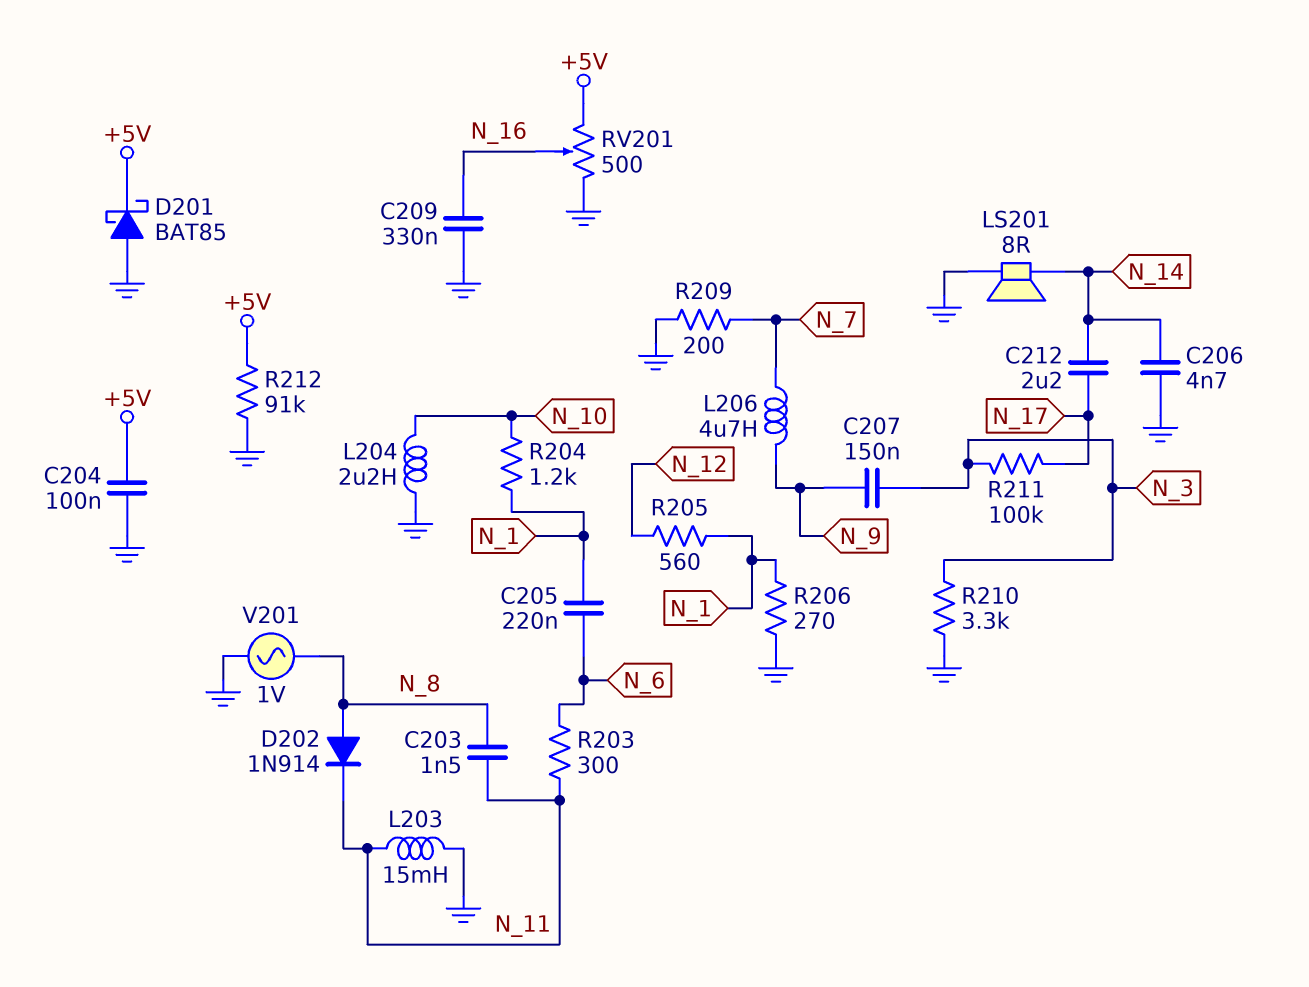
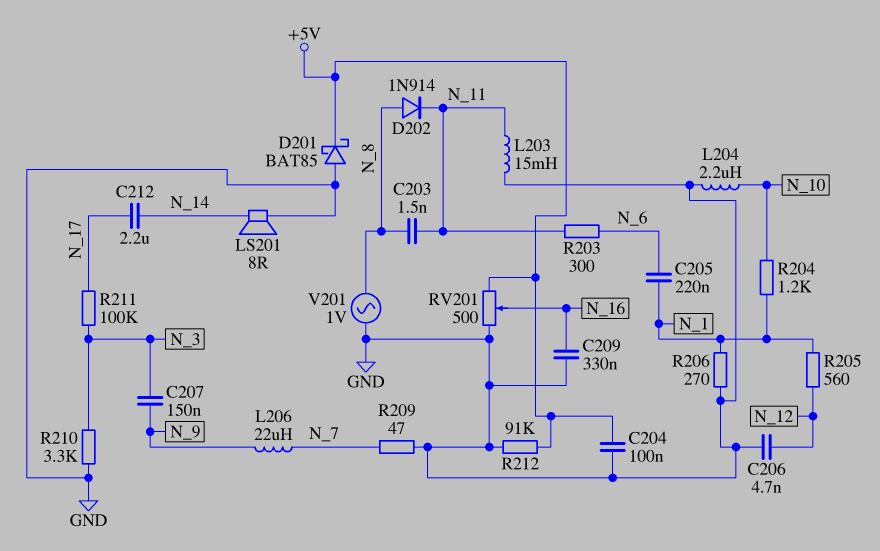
C206: 4.7nF (GND, N_14) -> 4.7nF (GND, N_12)
L206: 4.7uH (N_7, N_9) -> 22uH (N_7, N_9)
R209: 200 (GND, N_7) -> 47 (GND, N_7)

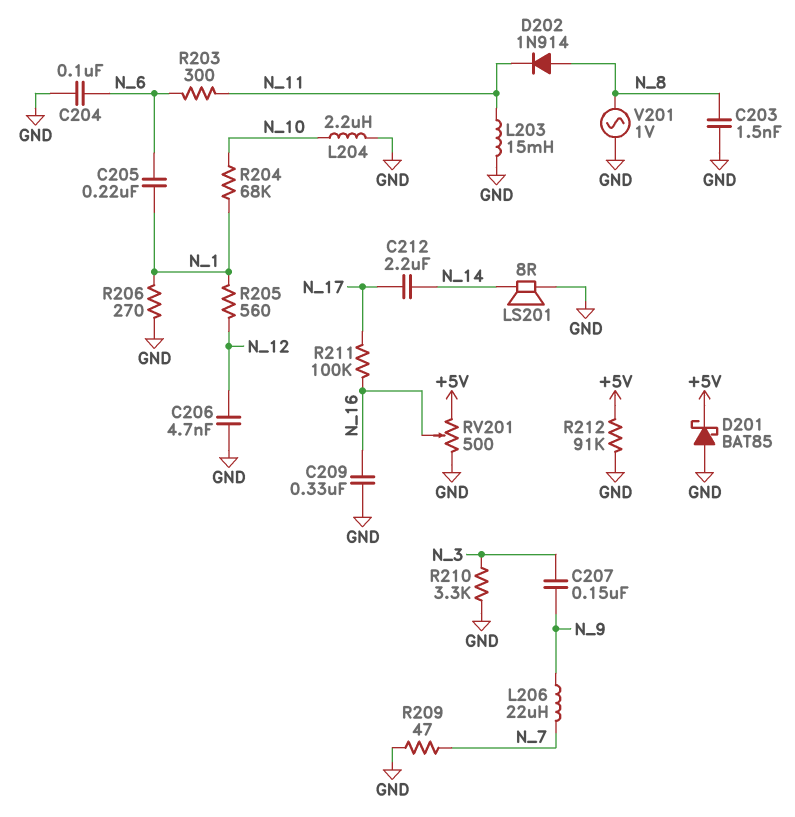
C203: 1.5nF (N_8, N_11) -> 1.5nF (GND, N_8)
C204: 100nF (+5V, GND) -> 100nF (GND, N_6)
R204: 1.2k (N_1, N_10) -> 68k (N_1, N_10)
R211: 100k (N_3, N_17) -> 100k (N_16, N_17)

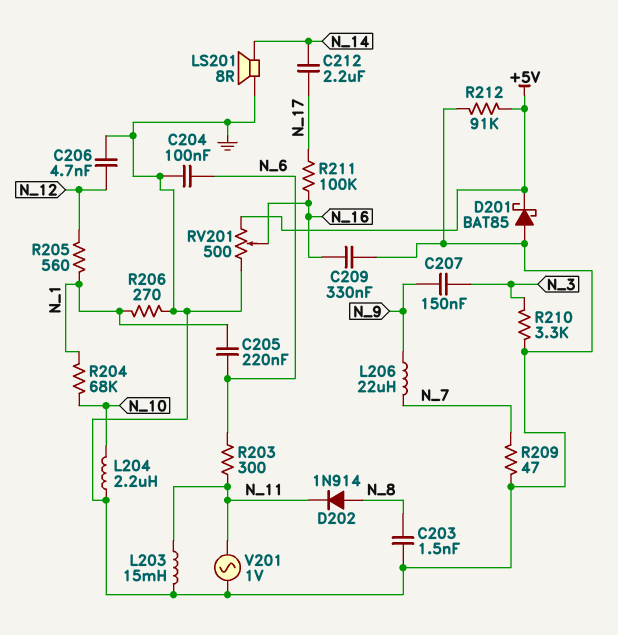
V201: AC 1V (GND, N_8) -> AC 1V (GND, N_11)

